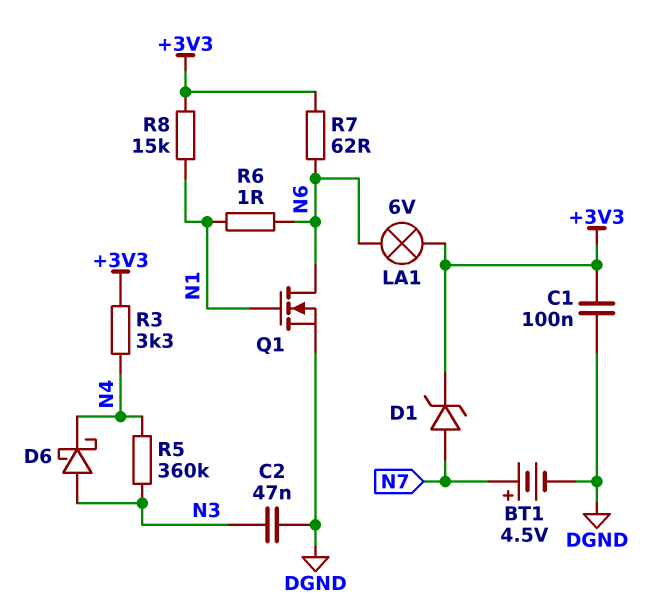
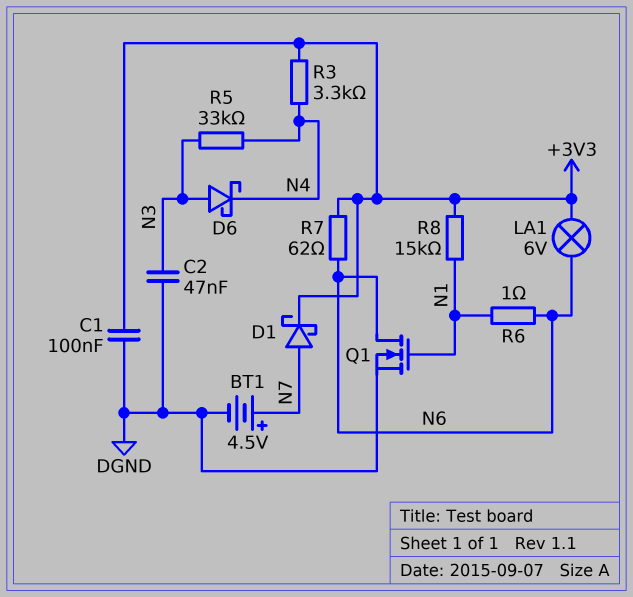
D1: zener (A N7, K +3V3) -> schottky (A N7, K +3V3)
R5: 360k (N3, N4) -> 33k (N3, N4)

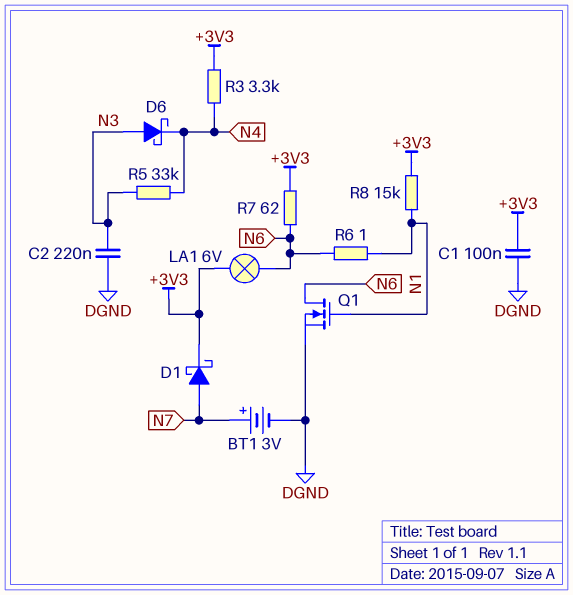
BT1: 4.5V (plus N7, minus DGND) -> 3V (plus N7, minus DGND)
C2: 47nF (DGND, N3) -> 220nF (DGND, N3)

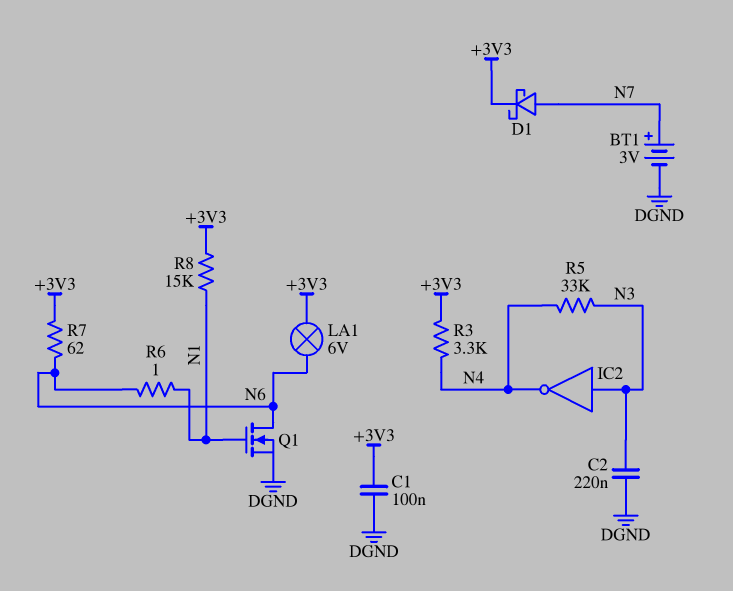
D6: schottky (A N3, K N4) -> none
IC2: none -> NOT (in N3, out N4)

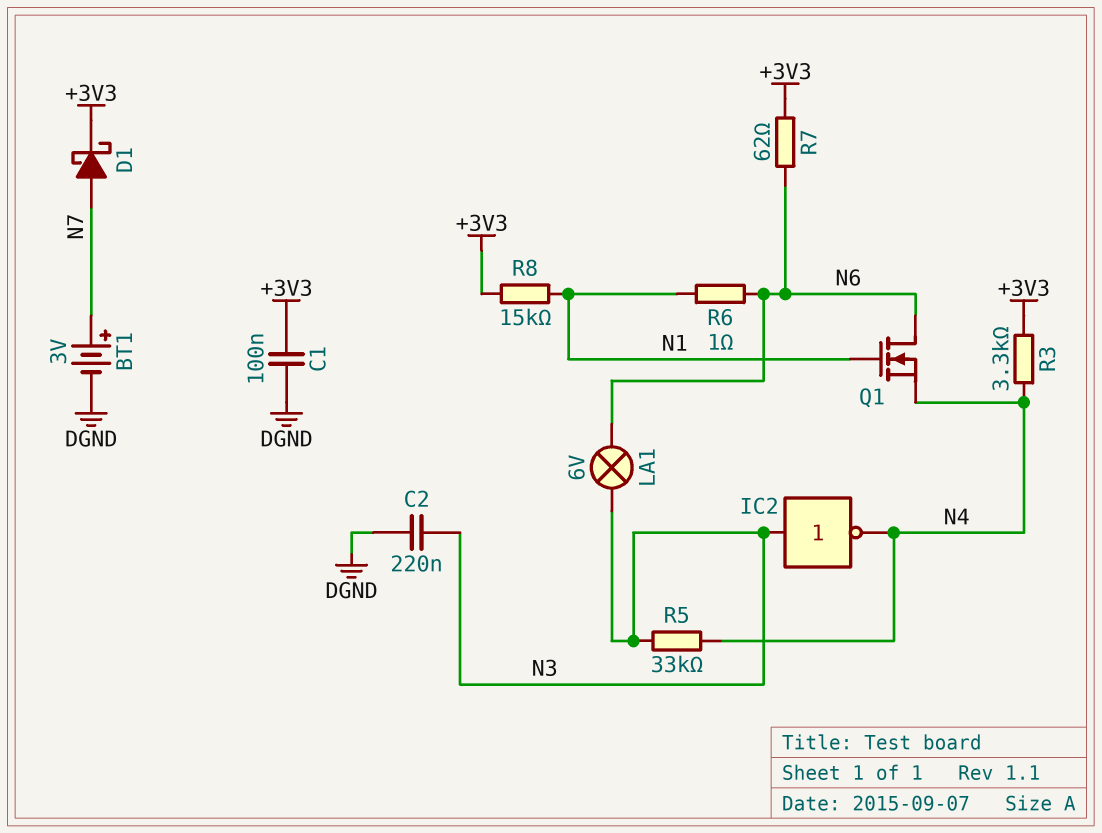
LA1: lamp 6V (+3V3, N6) -> lamp 6V (N3, N6)
Q1: NMOS (G N1, D N6, S DGND) -> NMOS (G N1, D N6, S N4)

